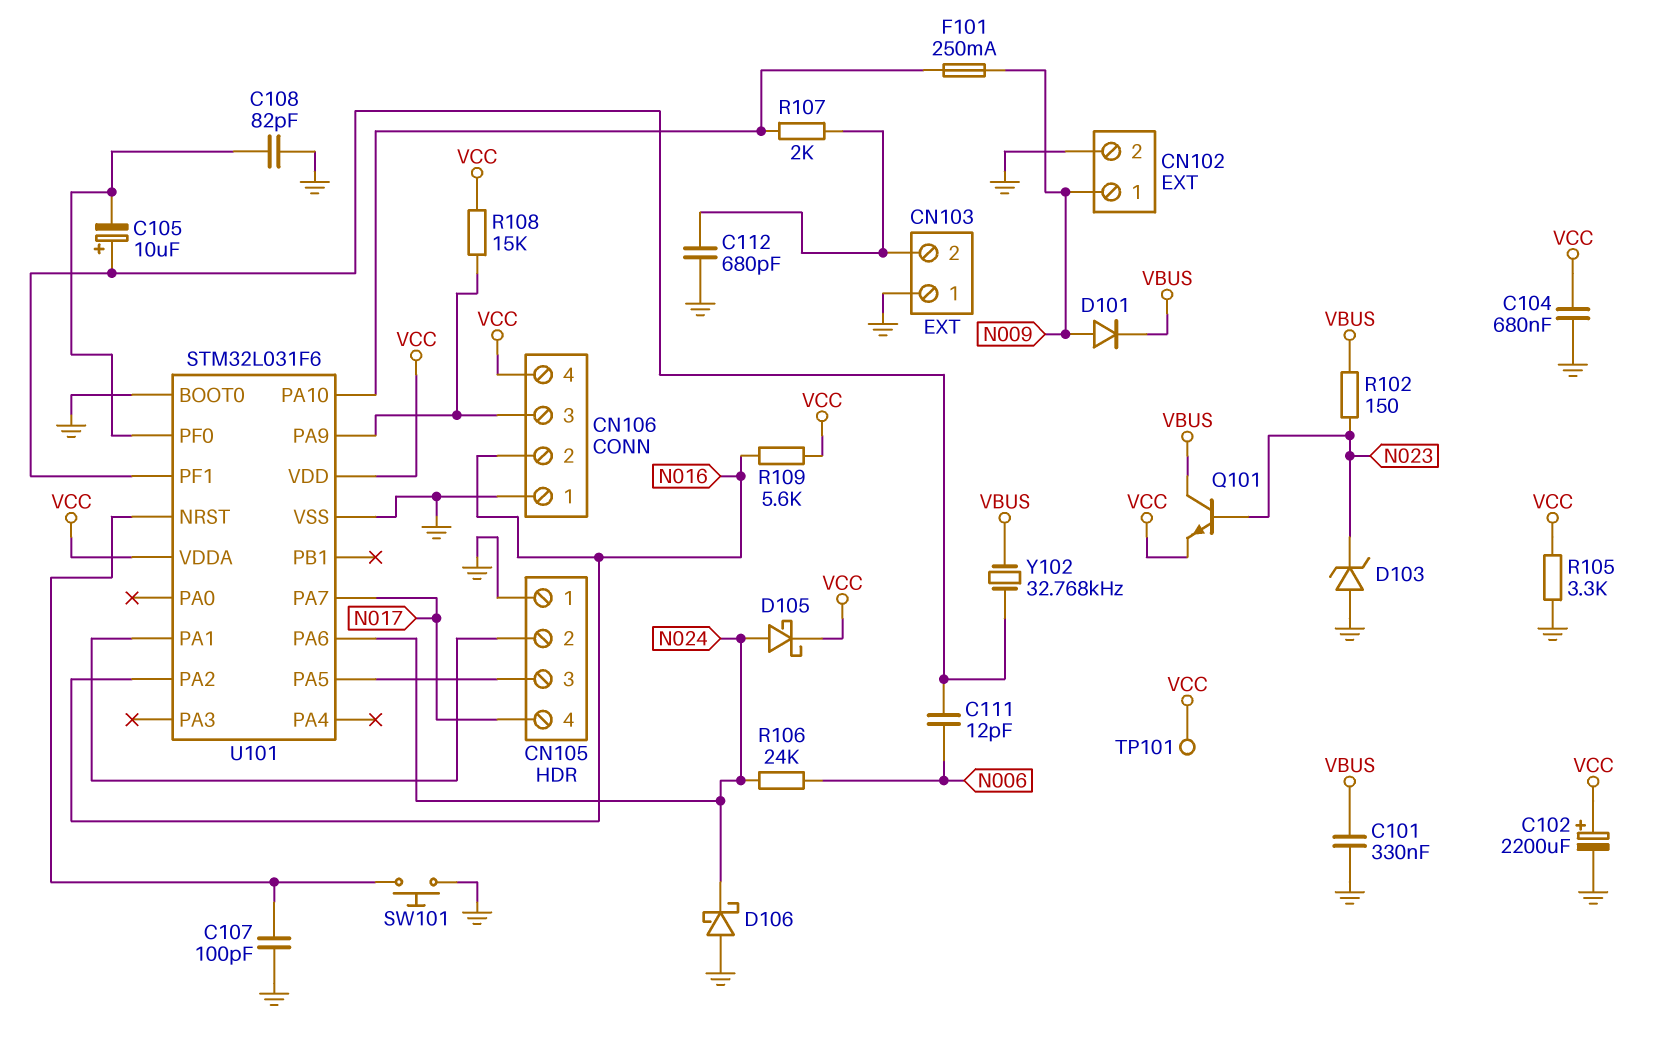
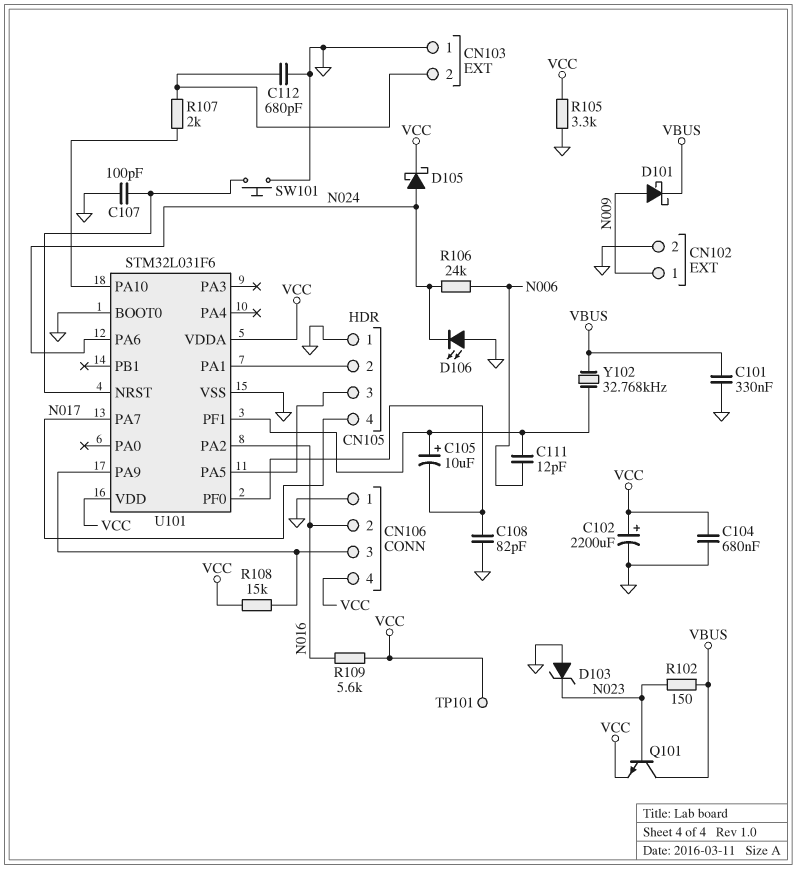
D101: diode (A N009, K VBUS) -> schottky (A N009, K VBUS)
D106: schottky (A GND, K N024) -> LED (A GND, K N024)
F101: 250mA (N009, U101/PA10) -> none

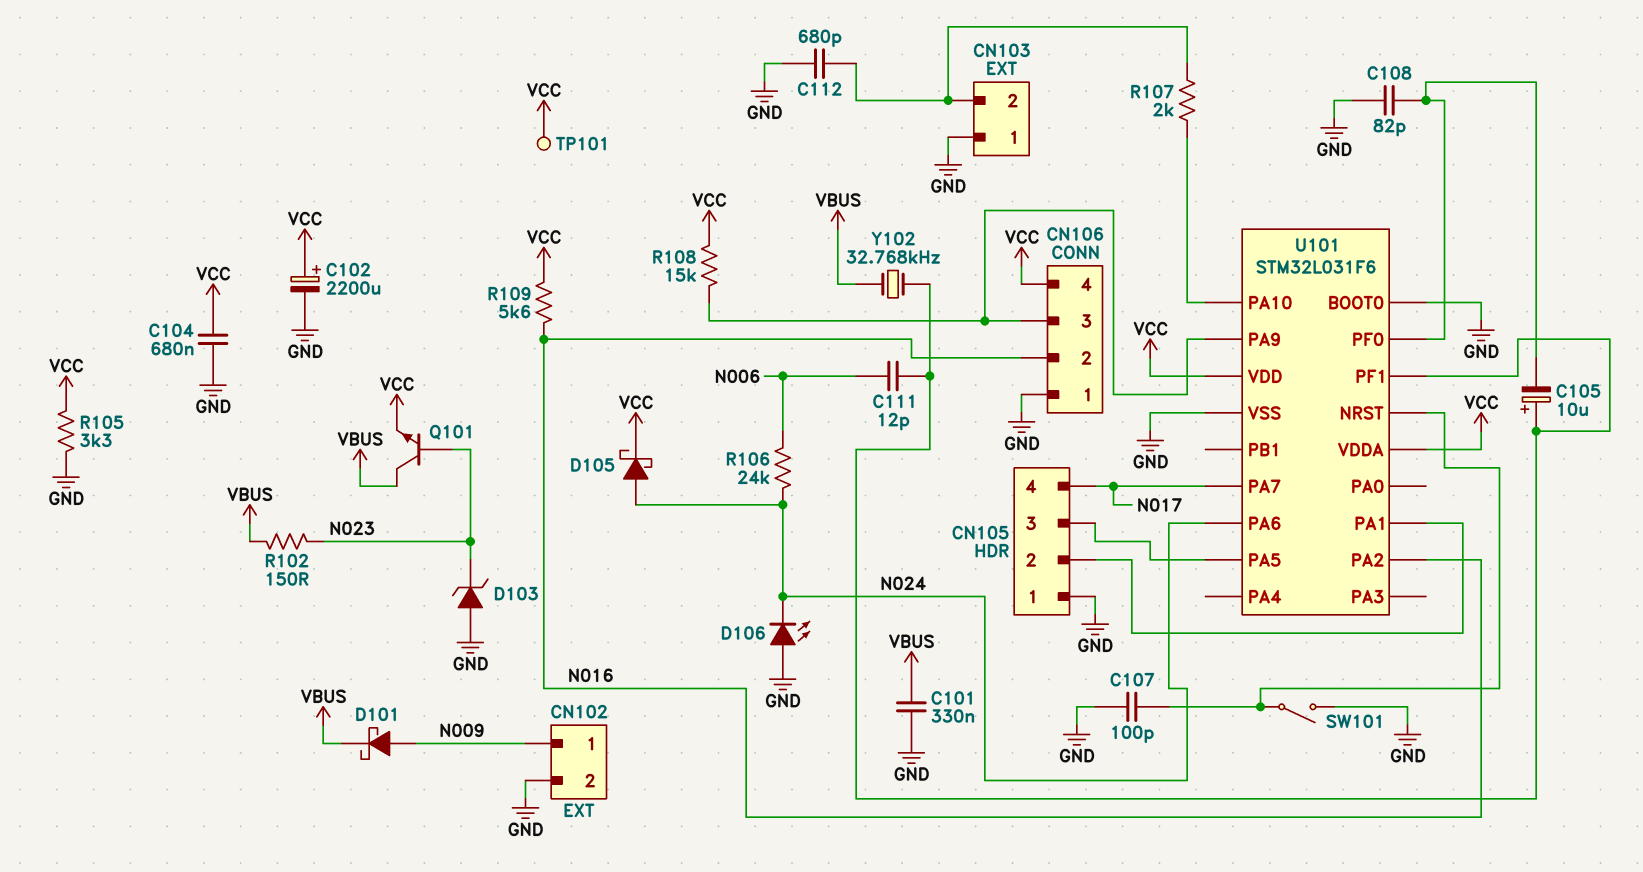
SW101: button (GND, U101/NRST) -> switch (GND, U101/NRST)

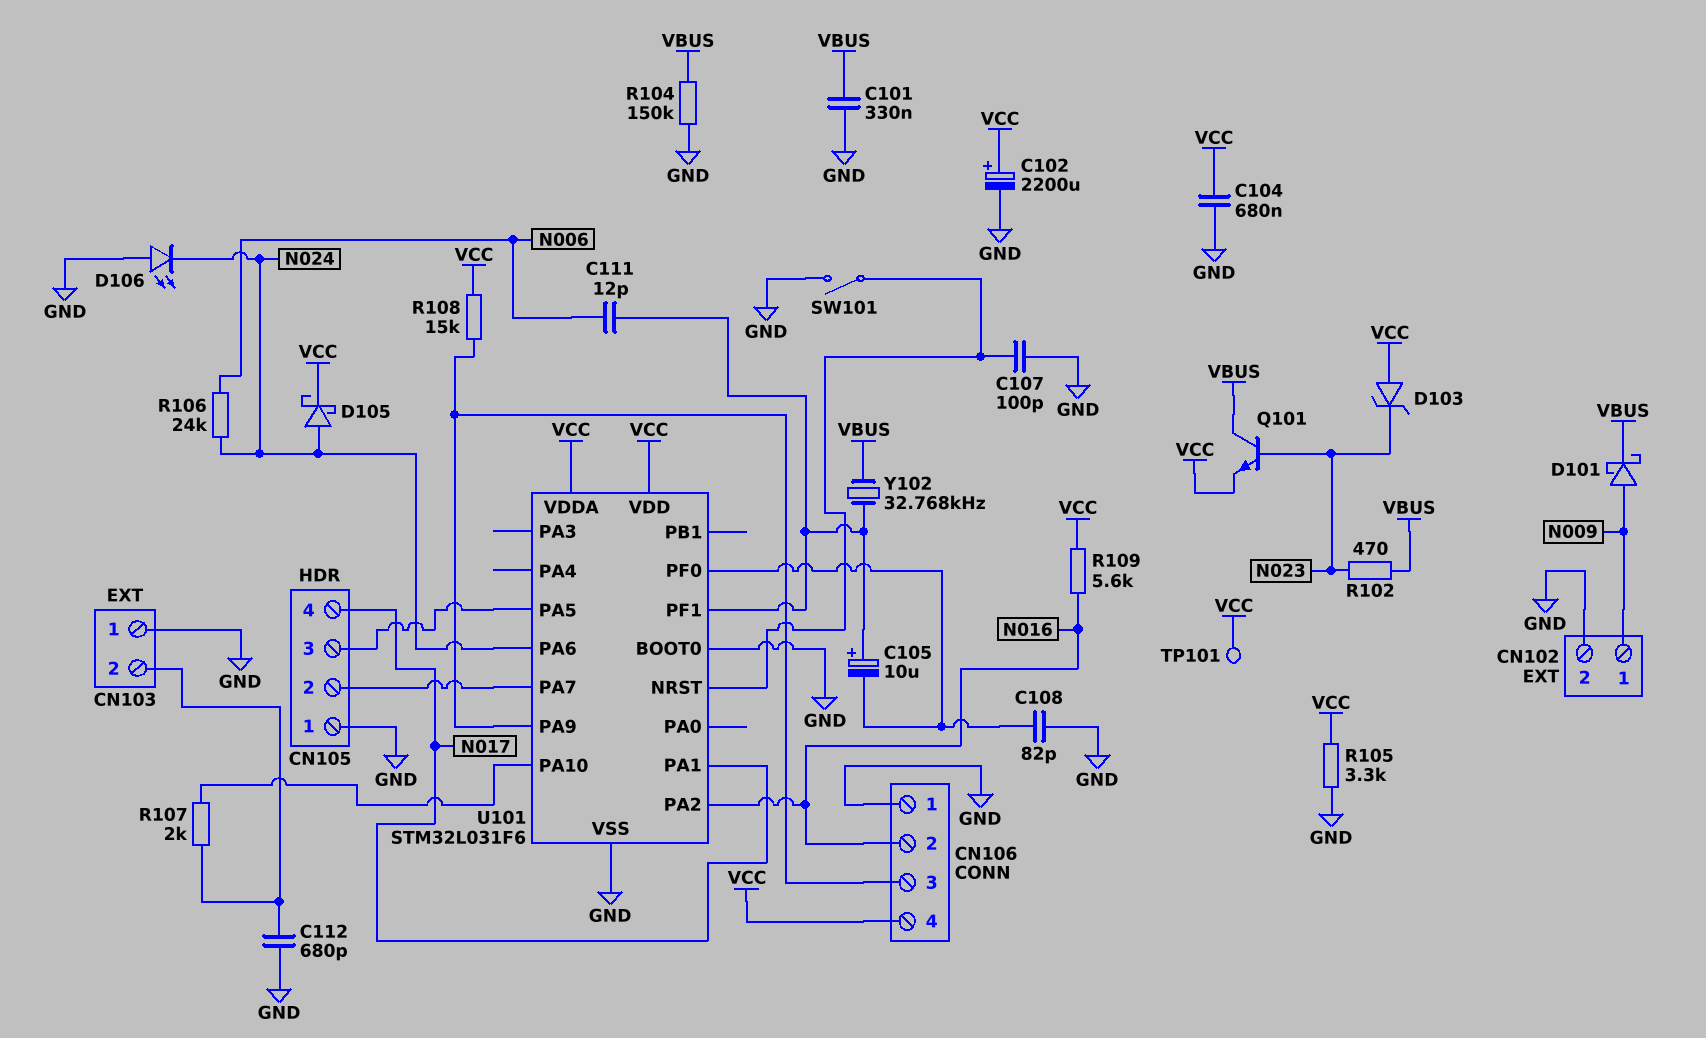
D103: zener (A GND, K N023) -> zener (A VCC, K N023)
R102: 150 (N023, VBUS) -> 470 (N023, VBUS)
R104: none -> 150k (GND, VBUS)
U101 pin PA1: CN105/2 -> N017
U101 pin PA7: N017 -> CN105/2

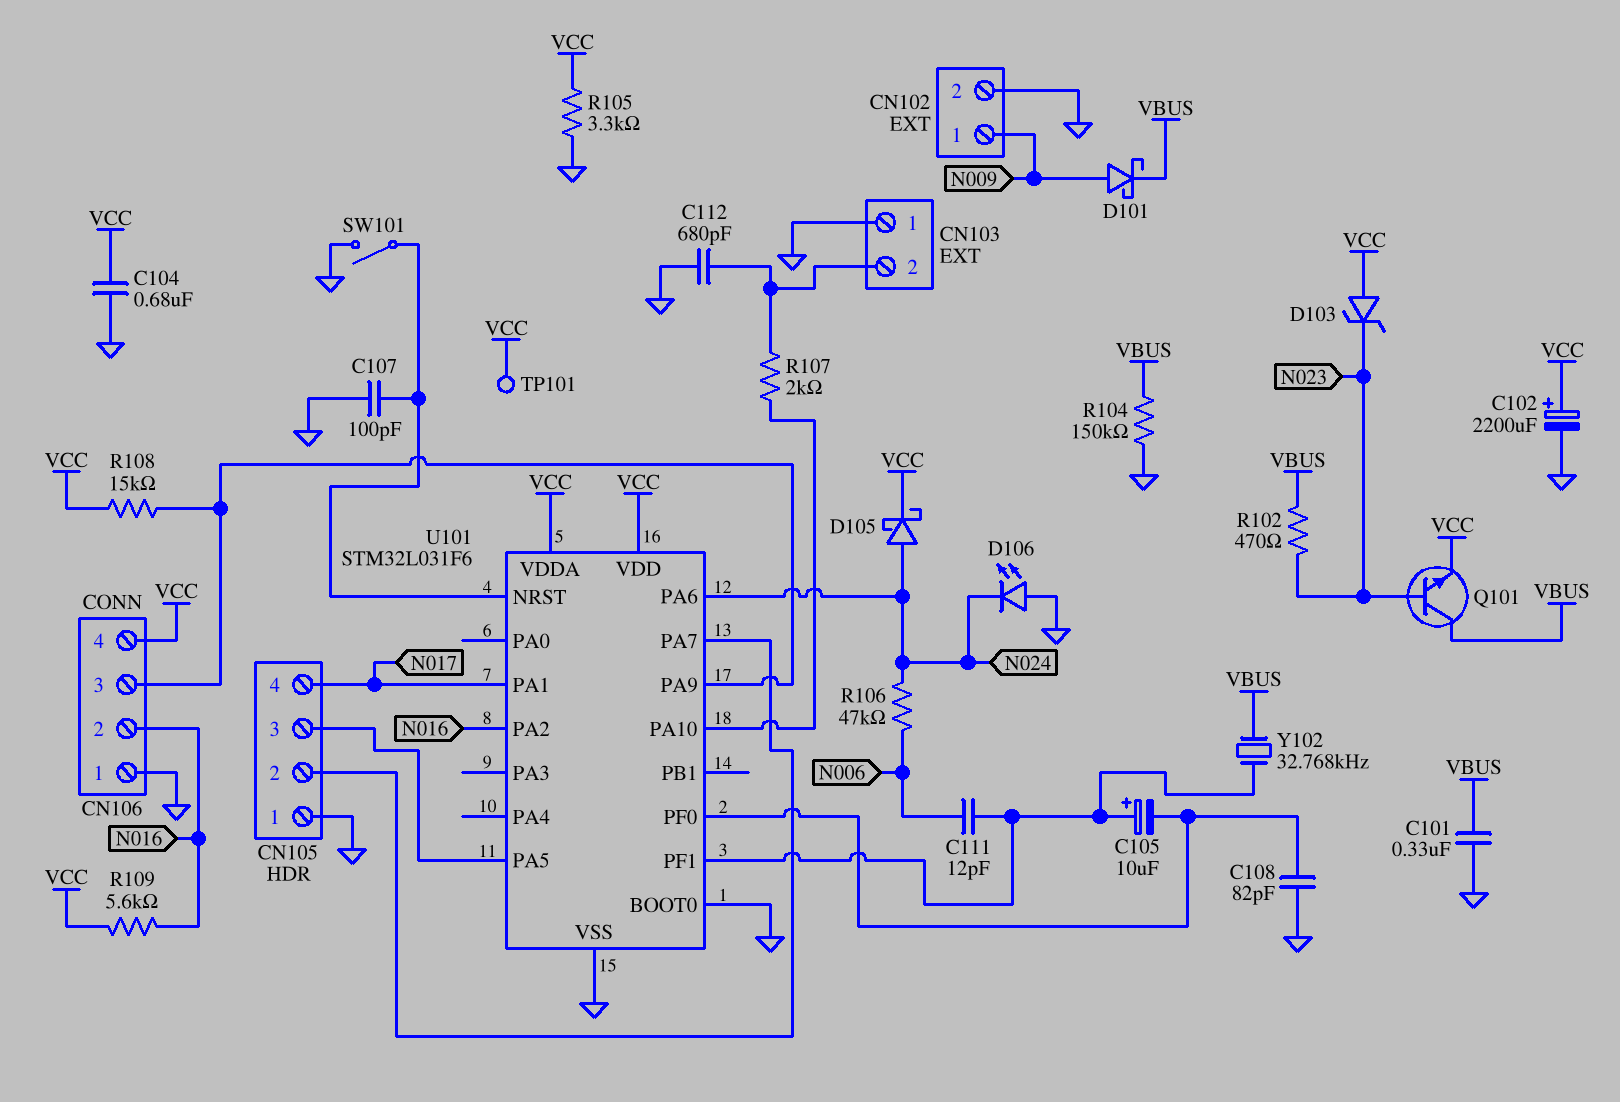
R106: 24k (N006, N024) -> 47k (N006, N024)

